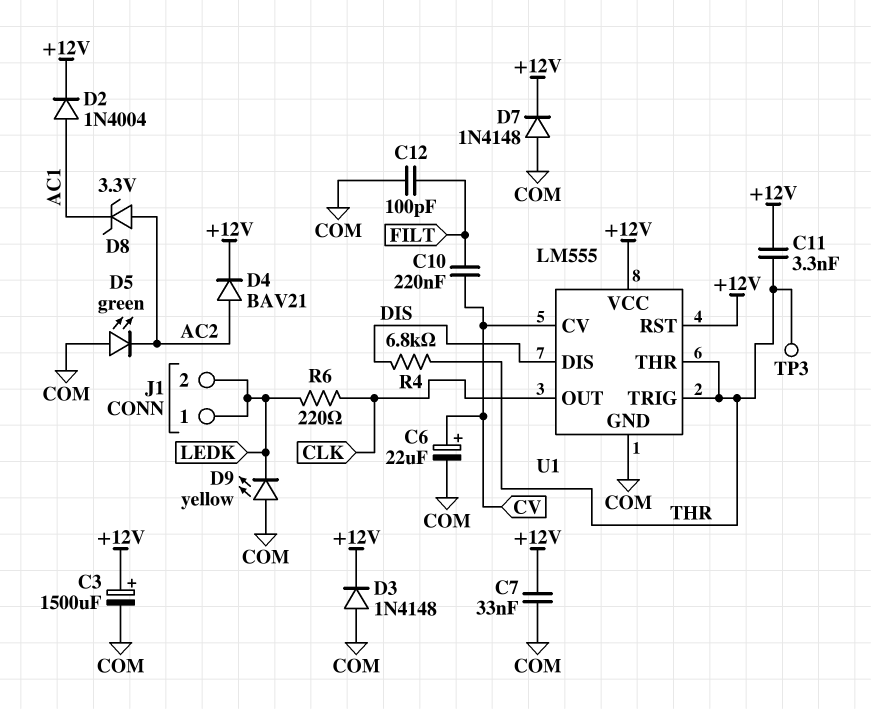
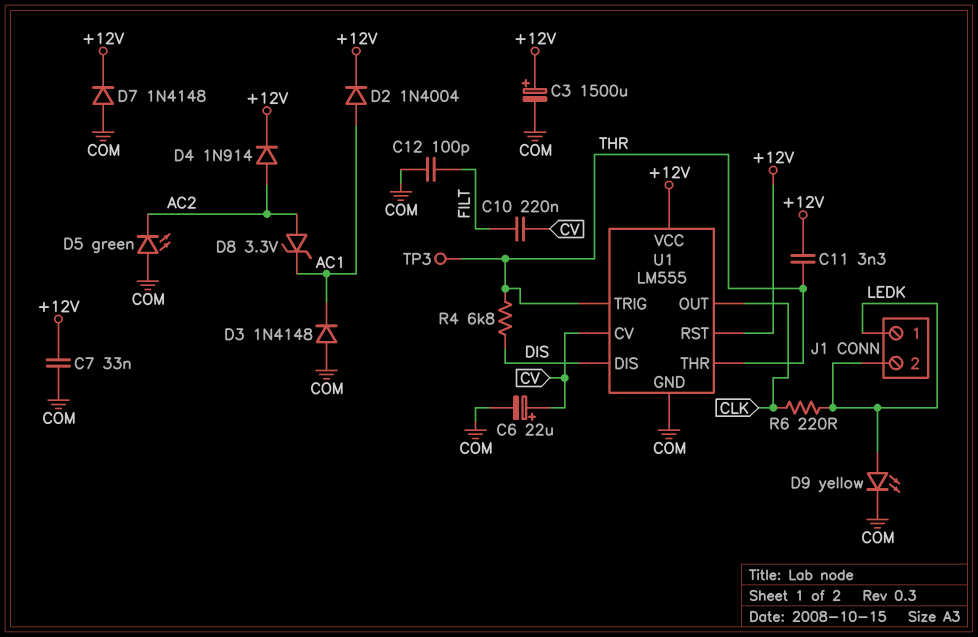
D3: diode 1N4148 (A COM, K +12V) -> diode 1N4148 (A COM, K AC1)
D4: diode BAV21 (A AC2, K +12V) -> diode 1N914 (A AC2, K +12V)
D9: LED yellow (A COM, K LEDK) -> LED yellow (A LEDK, K COM)

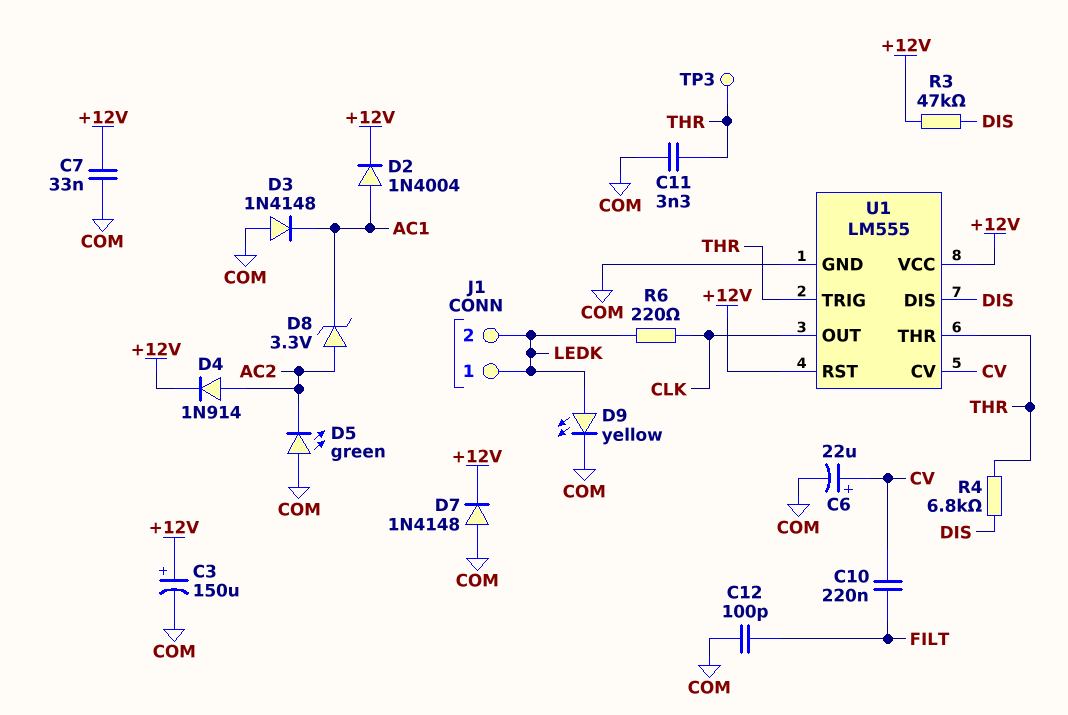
C3: 1500uF (plus +12V, minus COM) -> 150uF (plus +12V, minus COM)
C11: 3.3nF (+12V, THR) -> 3.3nF (COM, THR)
R3: none -> 47k (+12V, DIS)

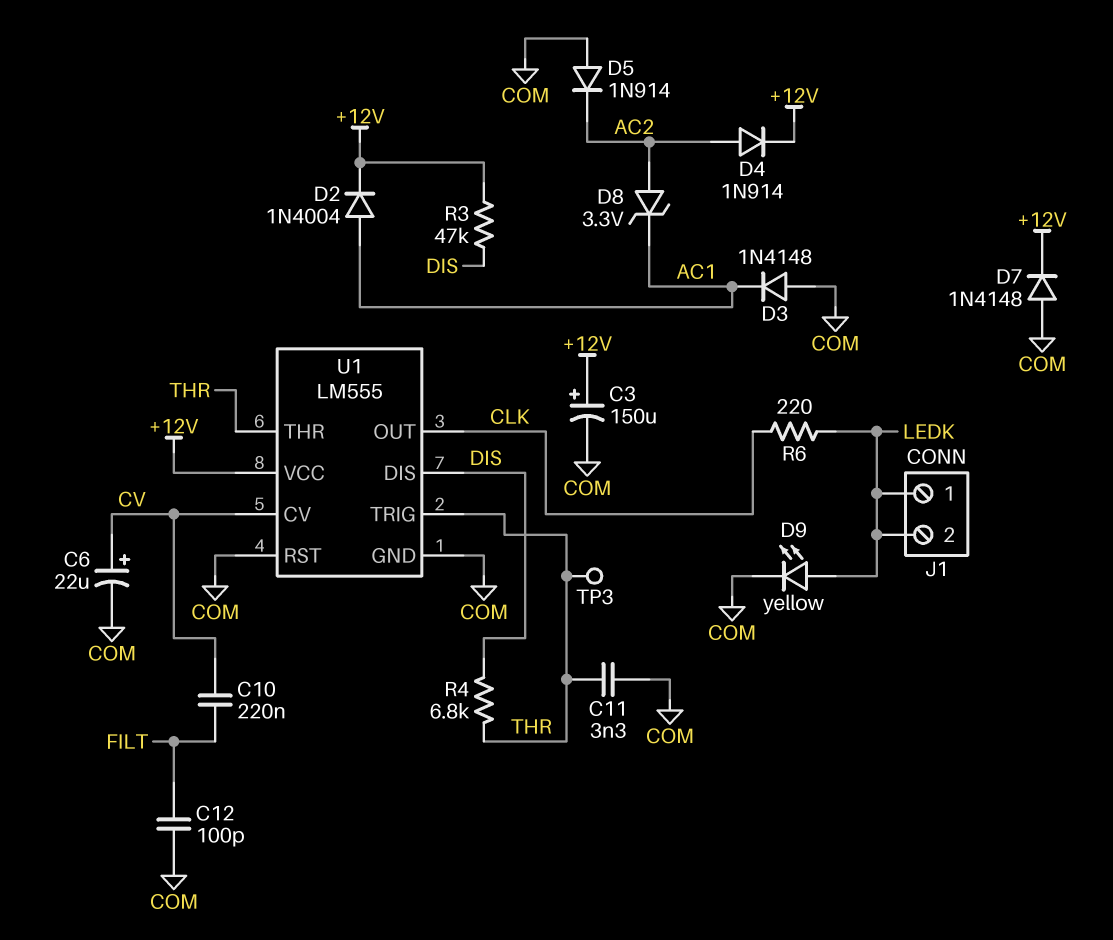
C7: 33nF (+12V, COM) -> none
D5: LED green (A COM, K AC2) -> diode 1N914 (A COM, K AC2)
U1 pin RST: +12V -> COM

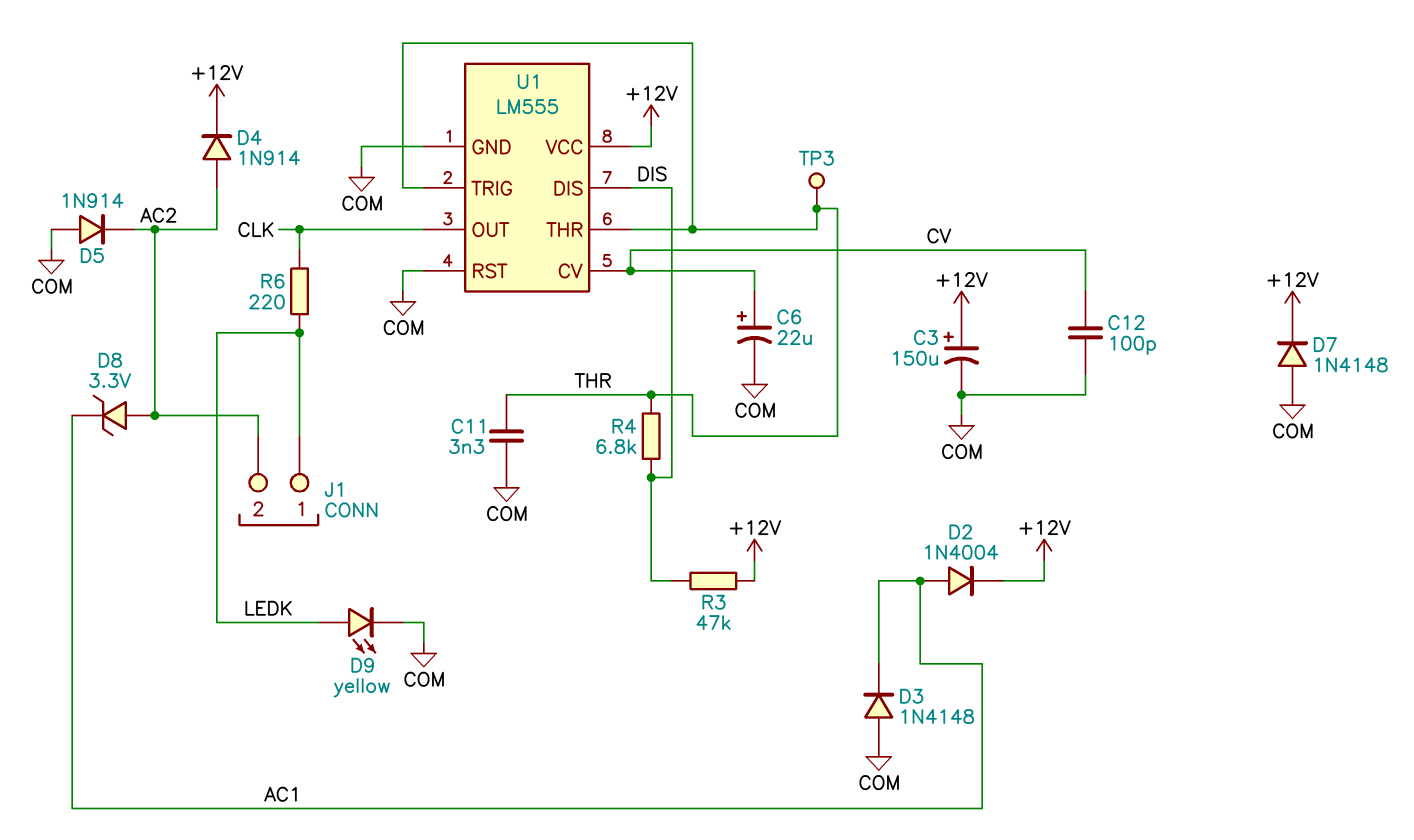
C10: 220nF (CV, FILT) -> none
C12: 100pF (COM, FILT) -> 100pF (COM, CV)
J1 pin 2: LEDK -> AC2

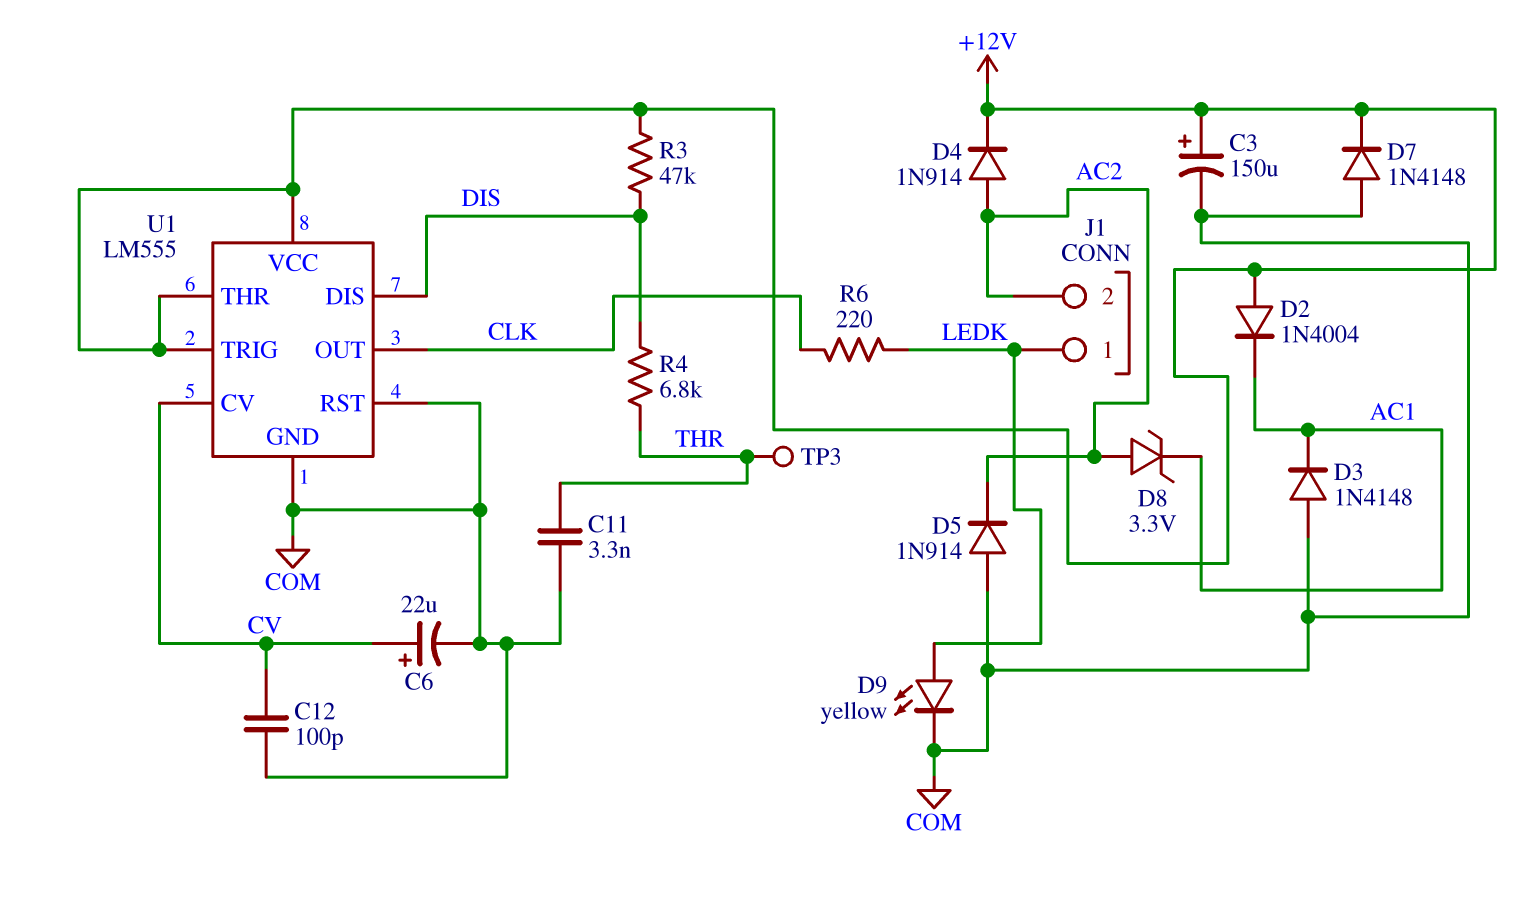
D2: diode 1N4004 (A AC1, K +12V) -> diode 1N4004 (A +12V, K AC1)
U1 pin THR: THR -> +12V
U1 pin TRIG: THR -> +12V

